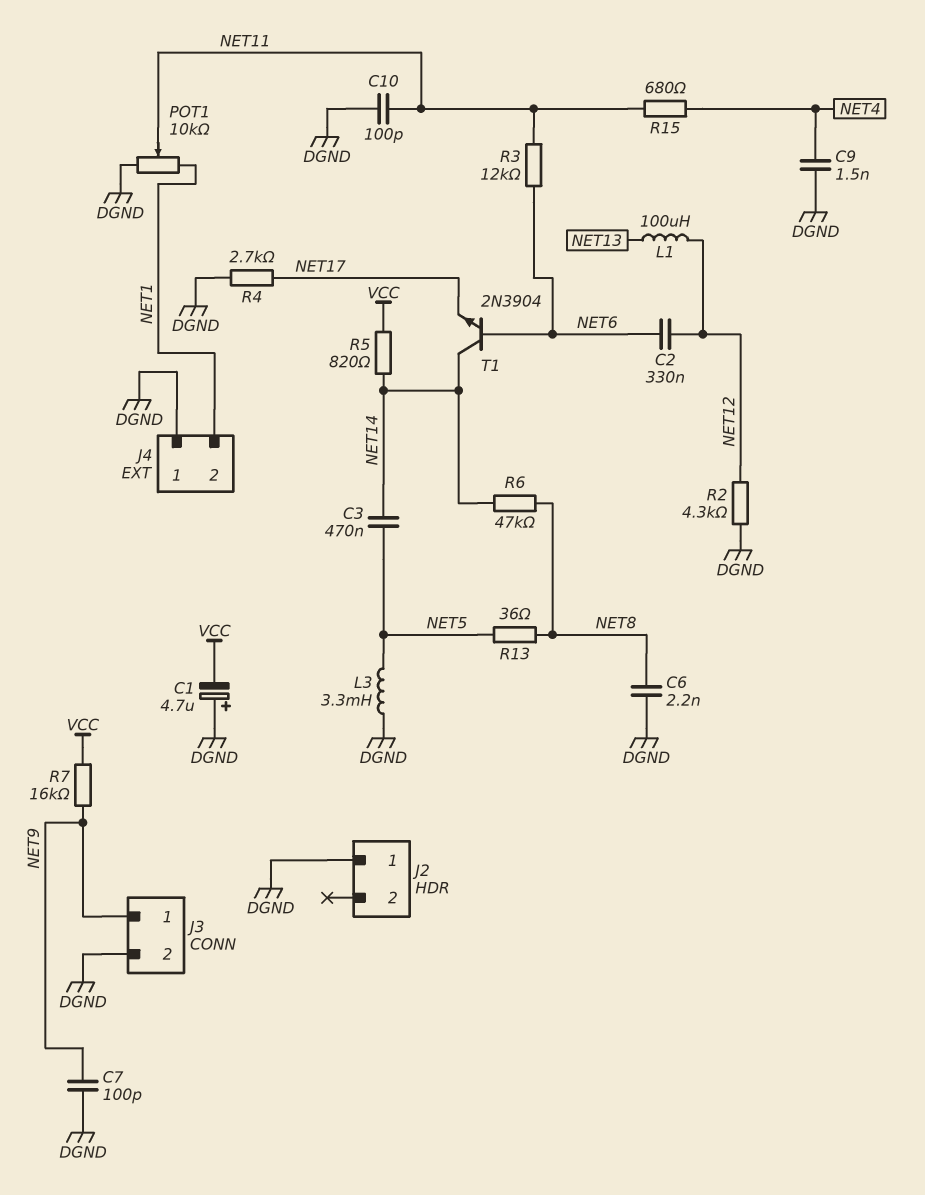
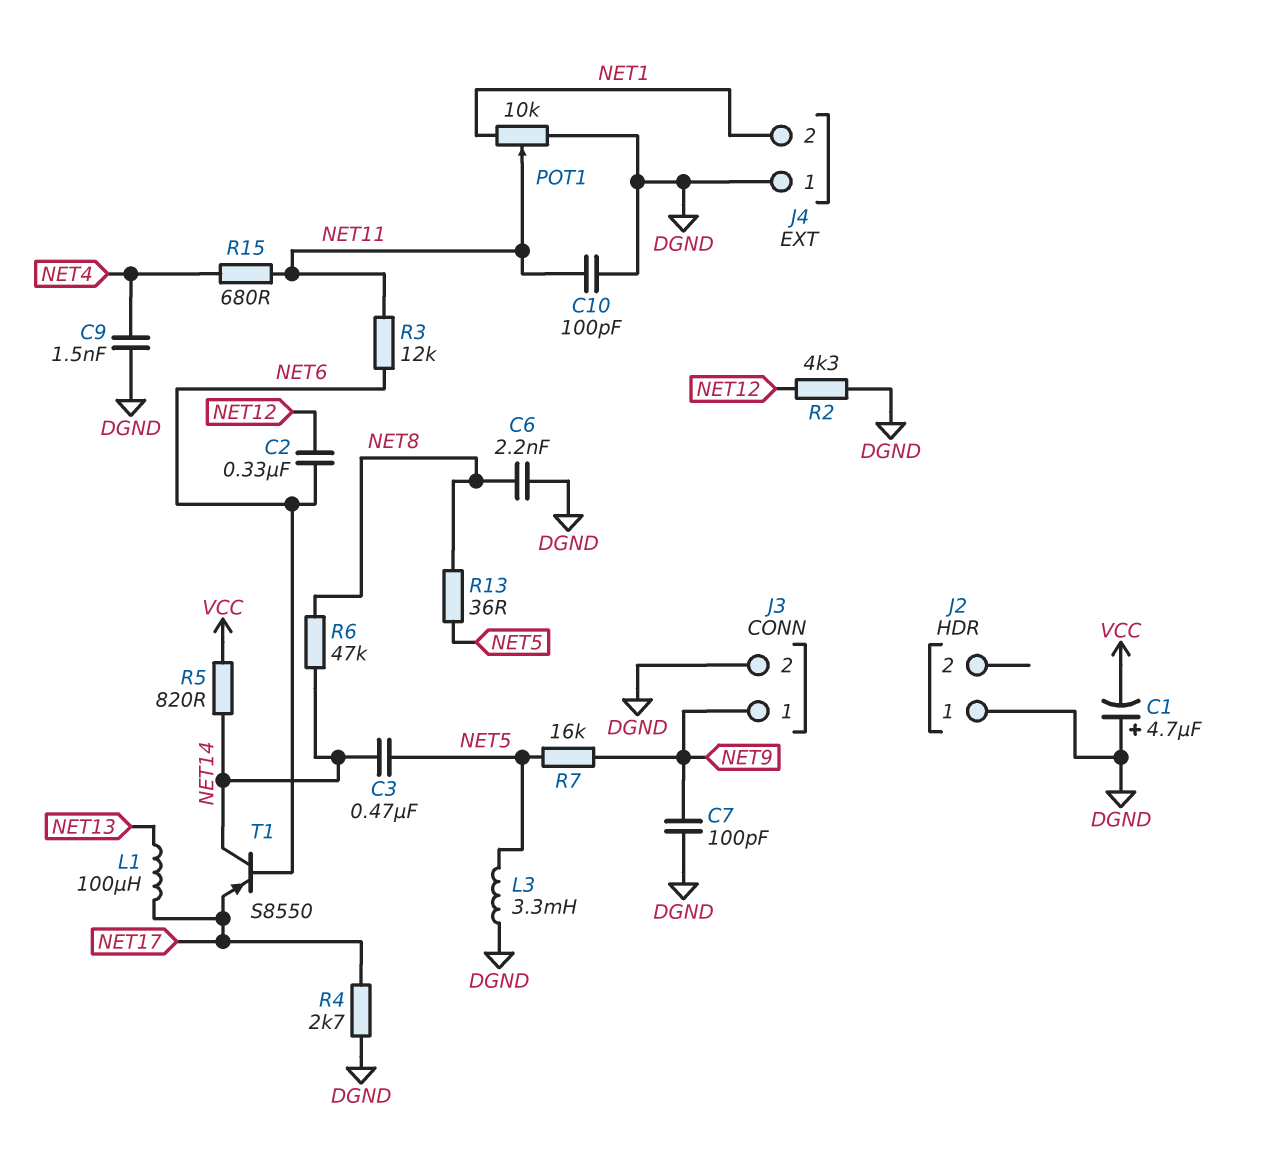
L1: 100uH (NET12, NET13) -> 100uH (NET13, NET17)
R7: 16k (NET9, VCC) -> 16k (NET5, NET9)
T1: NPN 2N3904 (B NET6, C NET14, E NET17) -> PNP S8550 (B NET6, C NET14, E NET17)

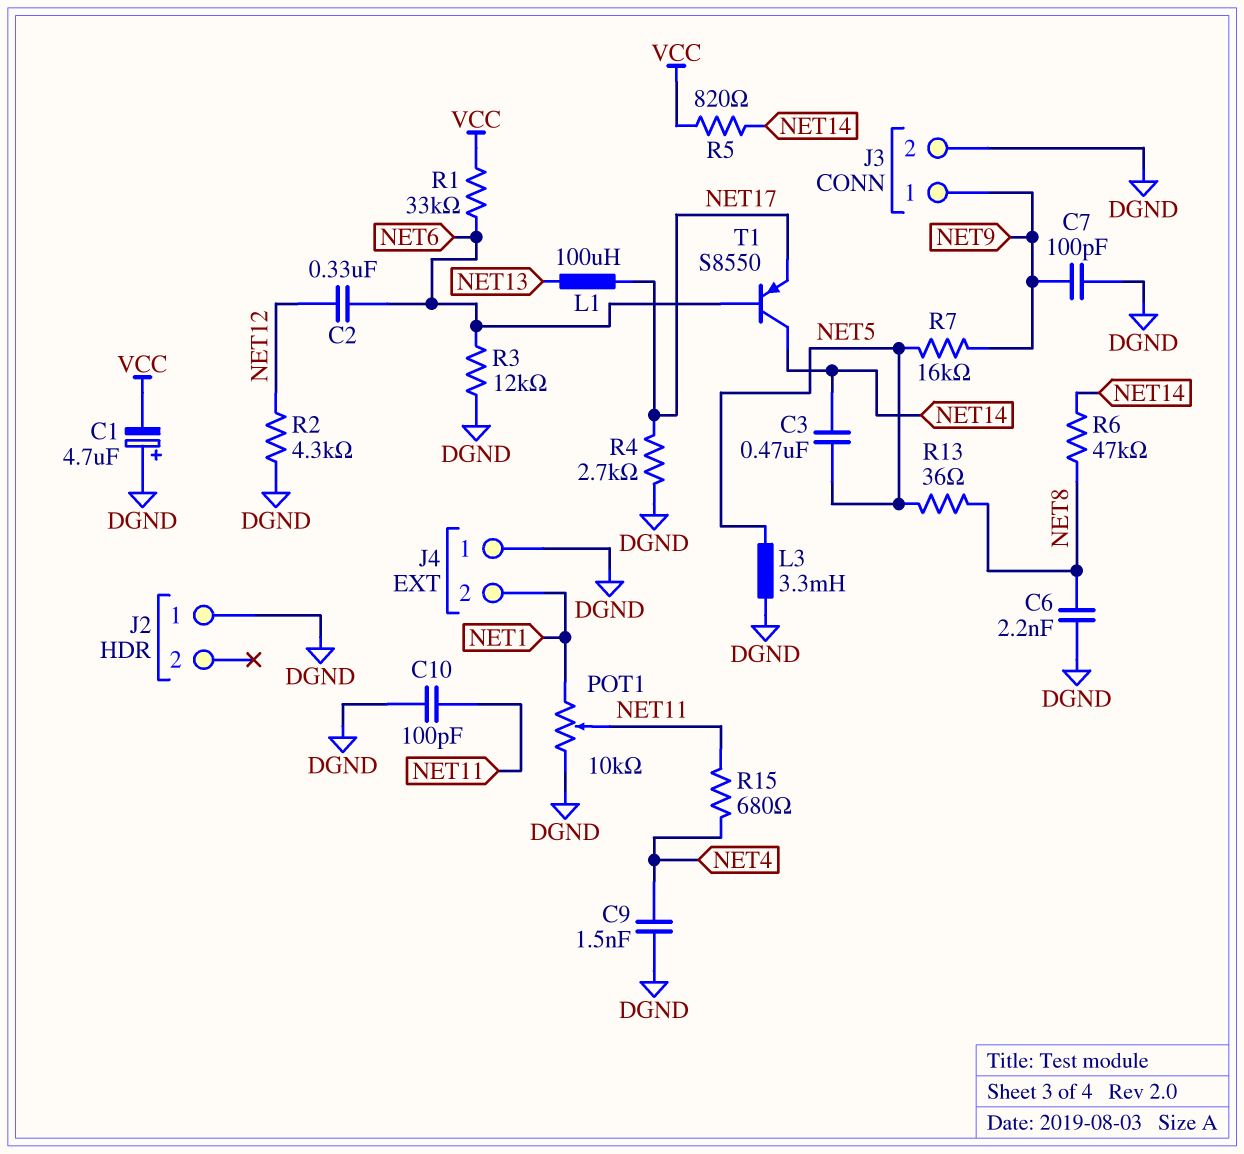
R1: none -> 33k (NET6, VCC)
R3: 12k (NET6, NET11) -> 12k (DGND, NET6)

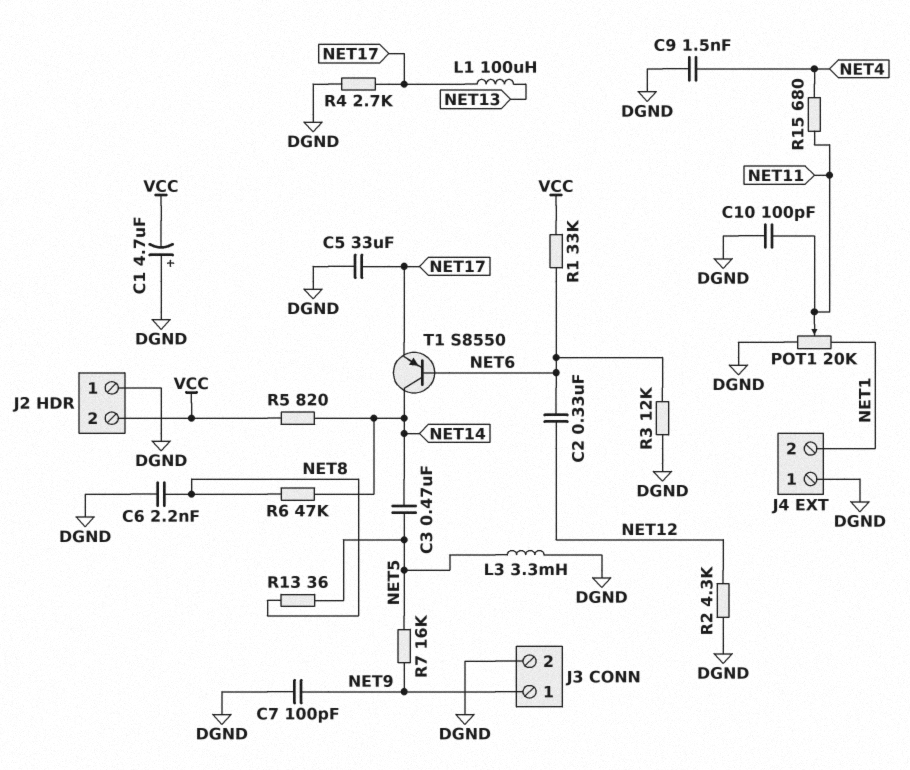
C5: none -> 33uF (DGND, NET17)
J2 pin 2: none -> VCC
POT1: 10k (DGND, NET1, wiper NET11) -> 20k (DGND, NET1, wiper NET11)

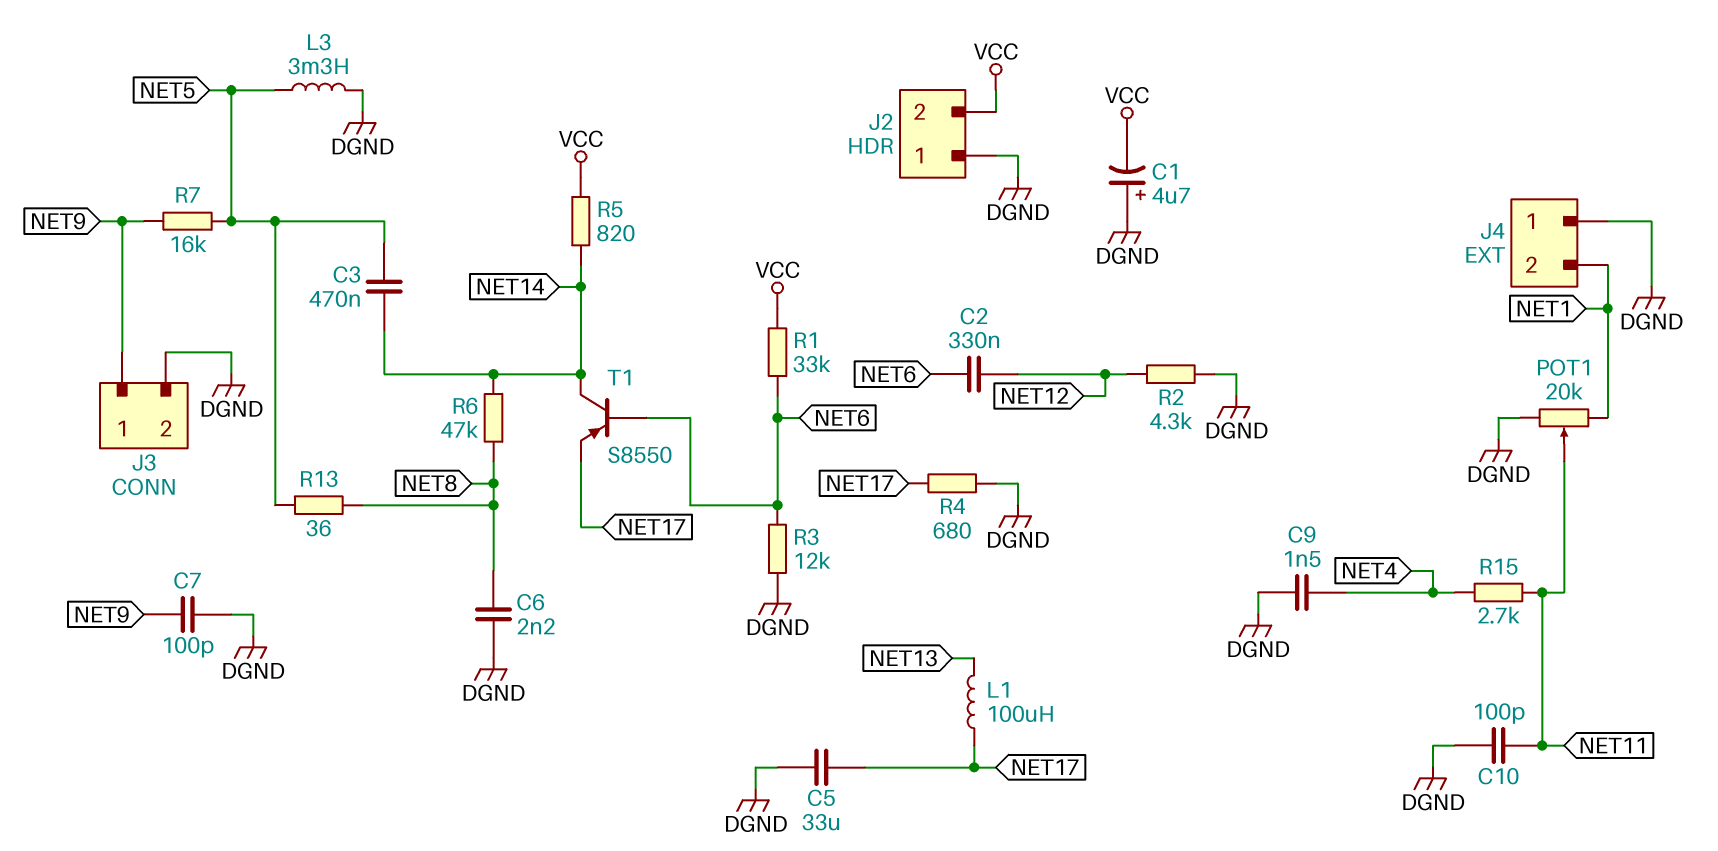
R4: 2.7k (DGND, NET17) -> 680 (DGND, NET17)
R15: 680 (NET4, NET11) -> 2.7k (NET4, NET11)

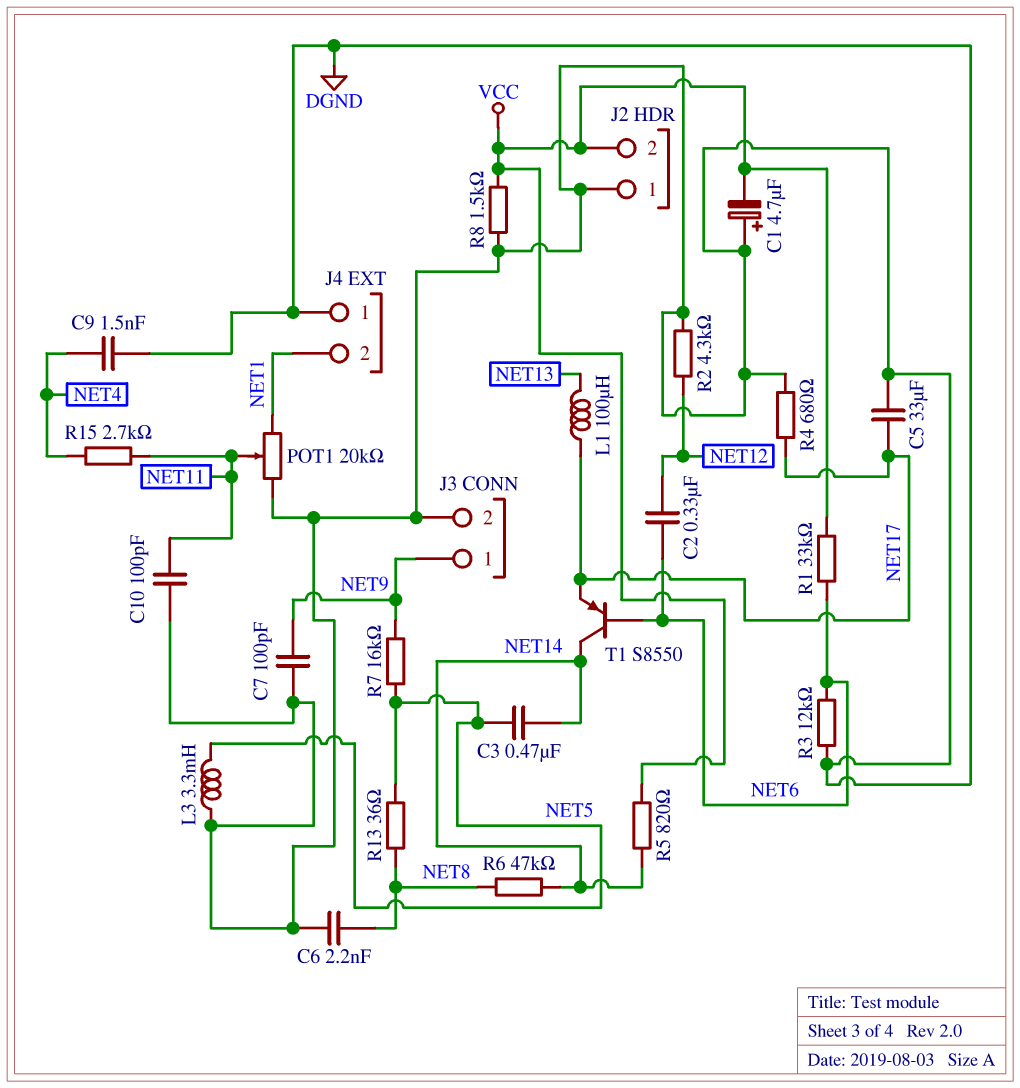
R8: none -> 1.5k (DGND, VCC)

